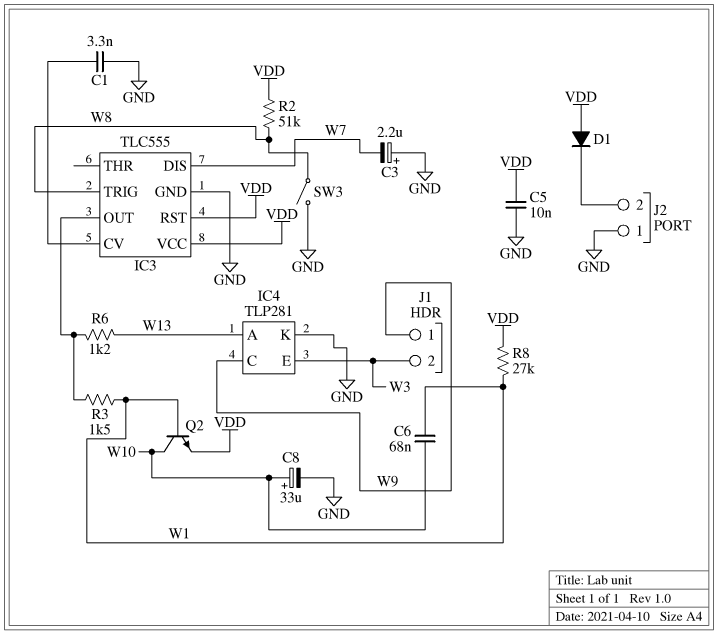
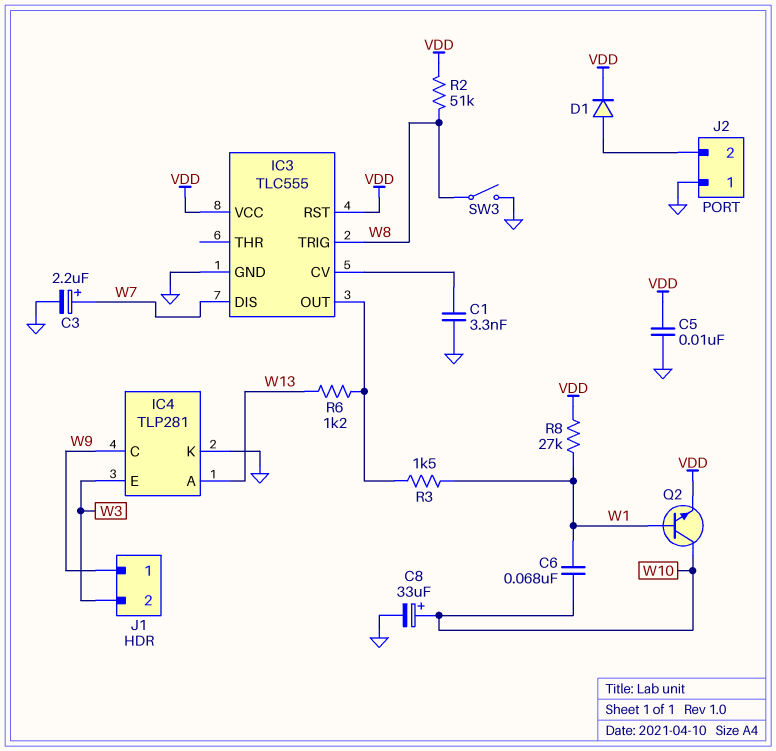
C3: 2.2uF (plus GND, minus W7) -> 2.2uF (plus W7, minus GND)
D1: diode (A VDD, K J2/2) -> diode (A J2/2, K VDD)

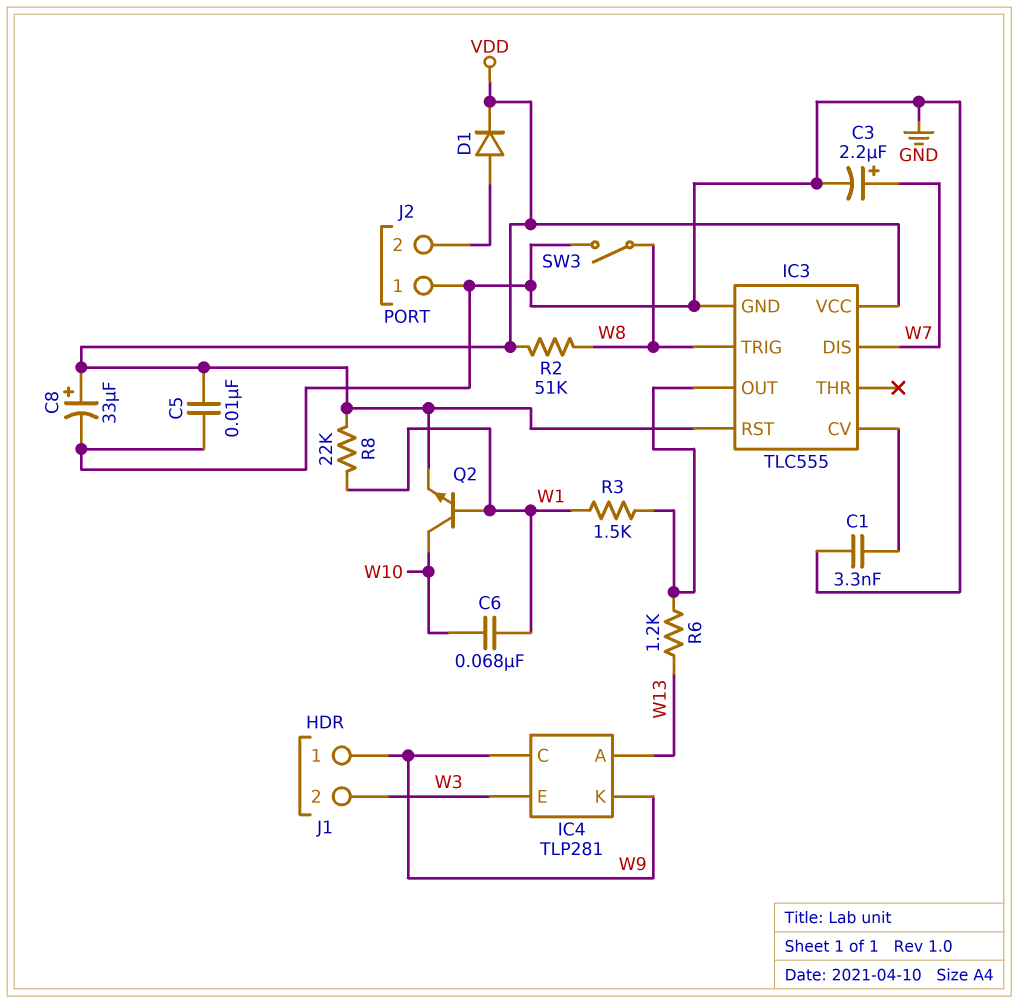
C8: 33uF (plus W10, minus GND) -> 33uF (plus VDD, minus GND)
IC4 pin K: GND -> W9
R8: 27k (VDD, W1) -> 22k (VDD, W1)

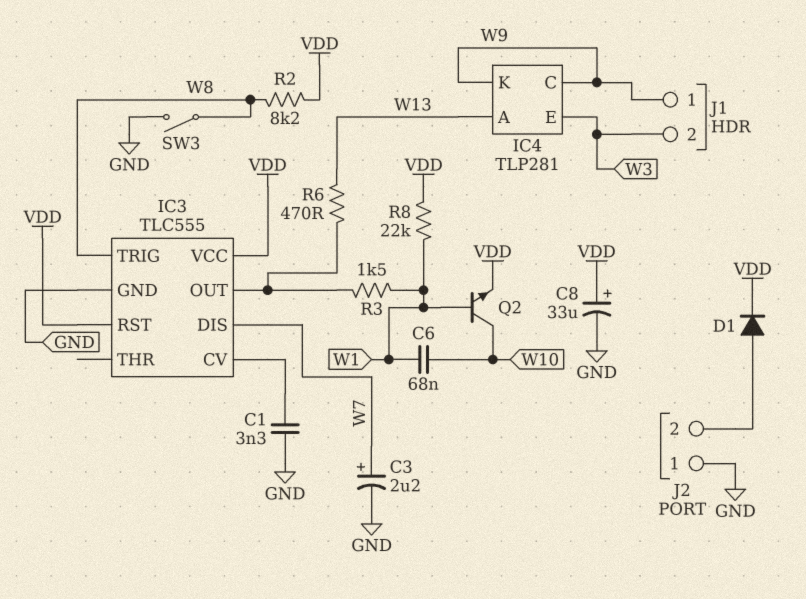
C5: 10nF (GND, VDD) -> none
R2: 51k (VDD, W8) -> 8.2k (VDD, W8)
R6: 1.2k (IC3/OUT, W13) -> 470 (IC3/OUT, W13)

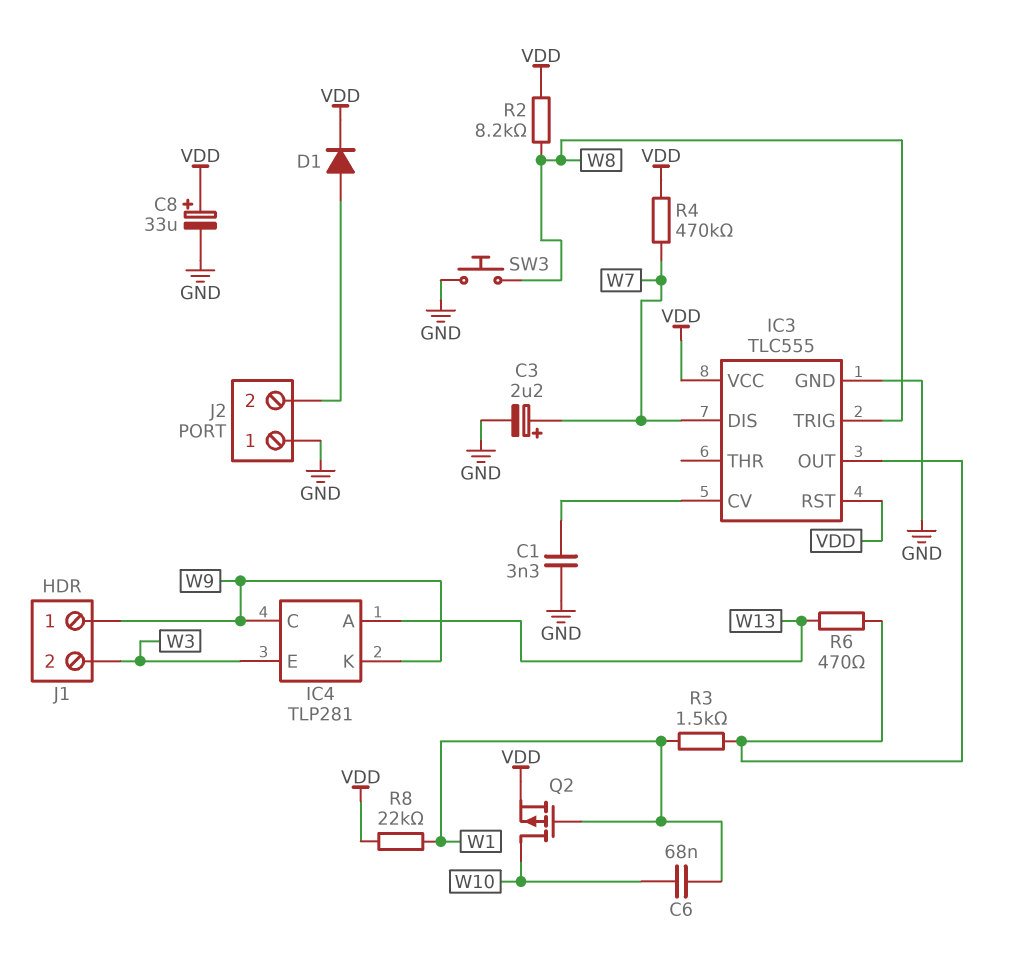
Q2: NPN (B W1, C W10, E VDD) -> PMOS (G W1, D W10, S VDD)
R4: none -> 470k (VDD, W7)
SW3: switch (GND, W8) -> button (GND, W8)

